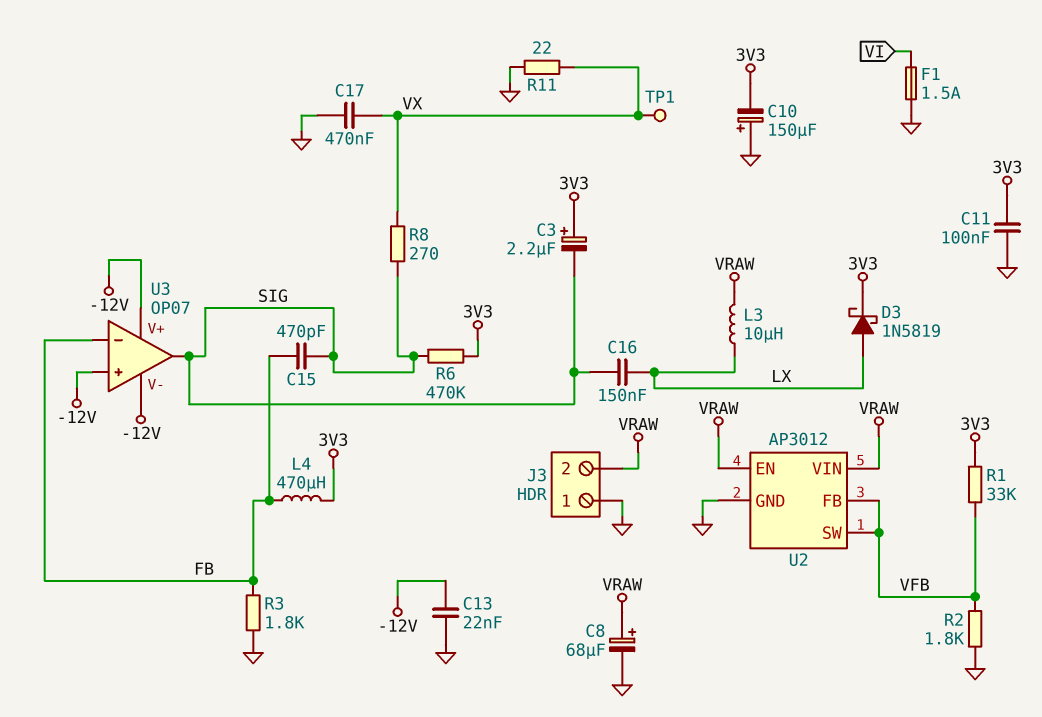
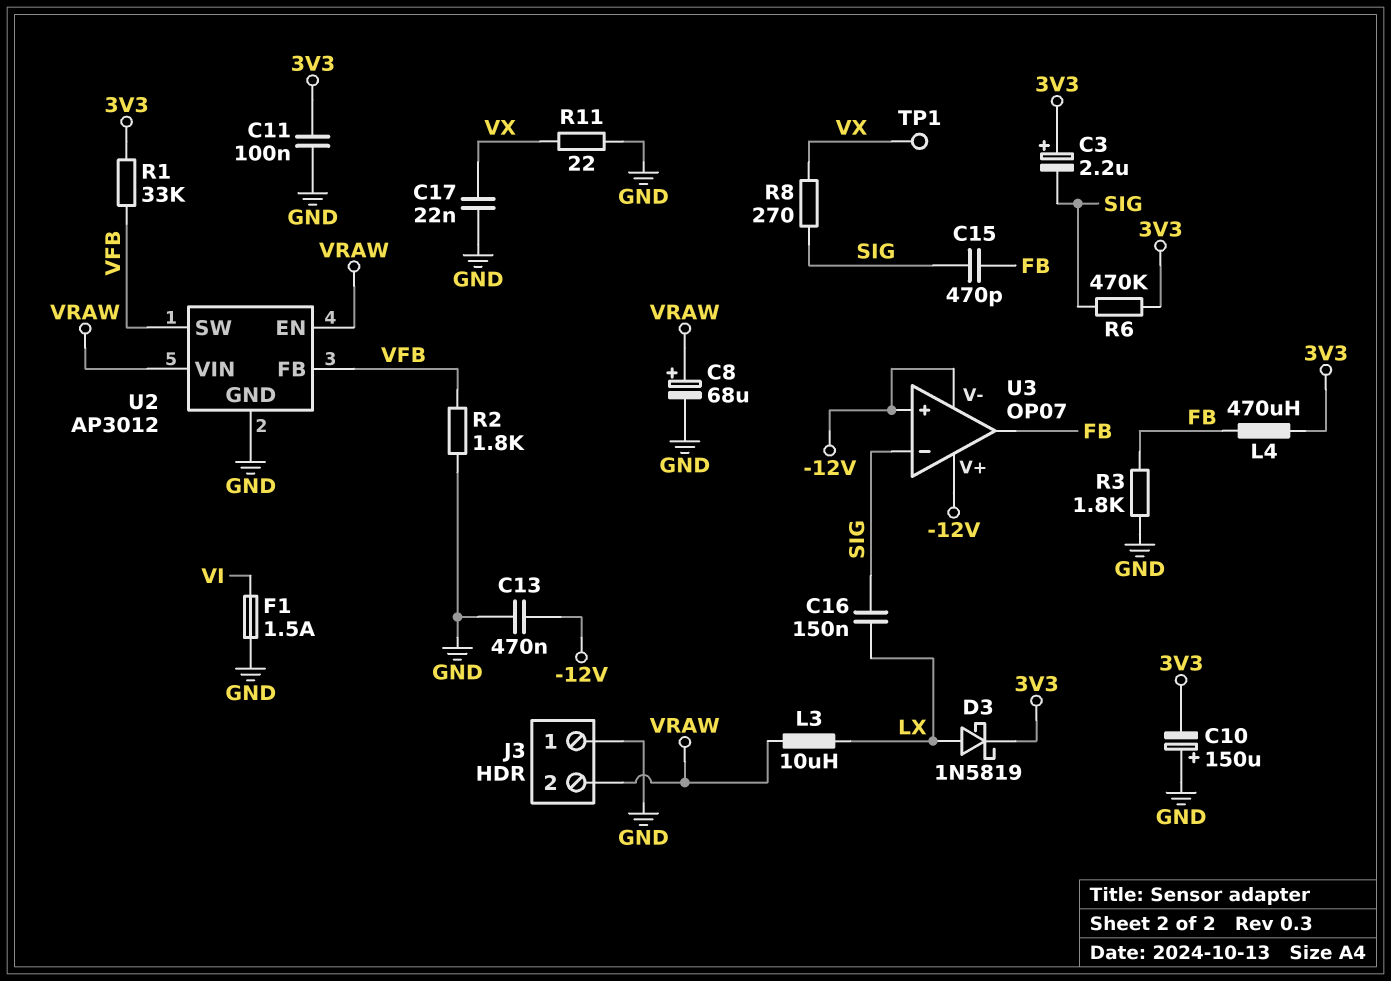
C13: 22nF (-12V, GND) -> 470nF (-12V, GND)
C17: 470nF (GND, VX) -> 22nF (GND, VX)
U3 pin in-: FB -> SIG
U3 pin out: SIG -> FB

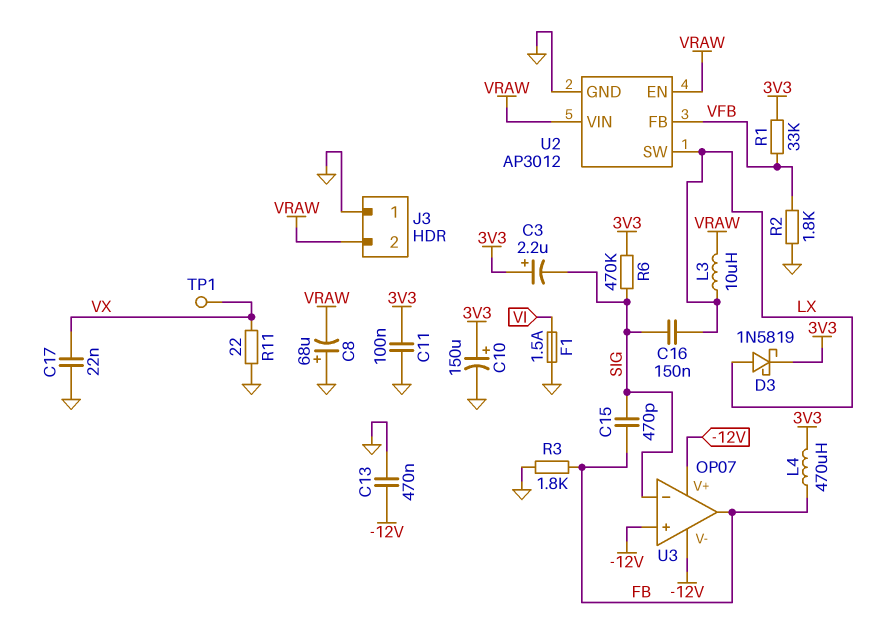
C8: 68uF (plus VRAW, minus GND) -> 68uF (plus GND, minus VRAW)
C10: 150uF (plus GND, minus 3V3) -> 150uF (plus 3V3, minus GND)
R8: 270 (SIG, VX) -> none
U2 pin SW: VFB -> LX

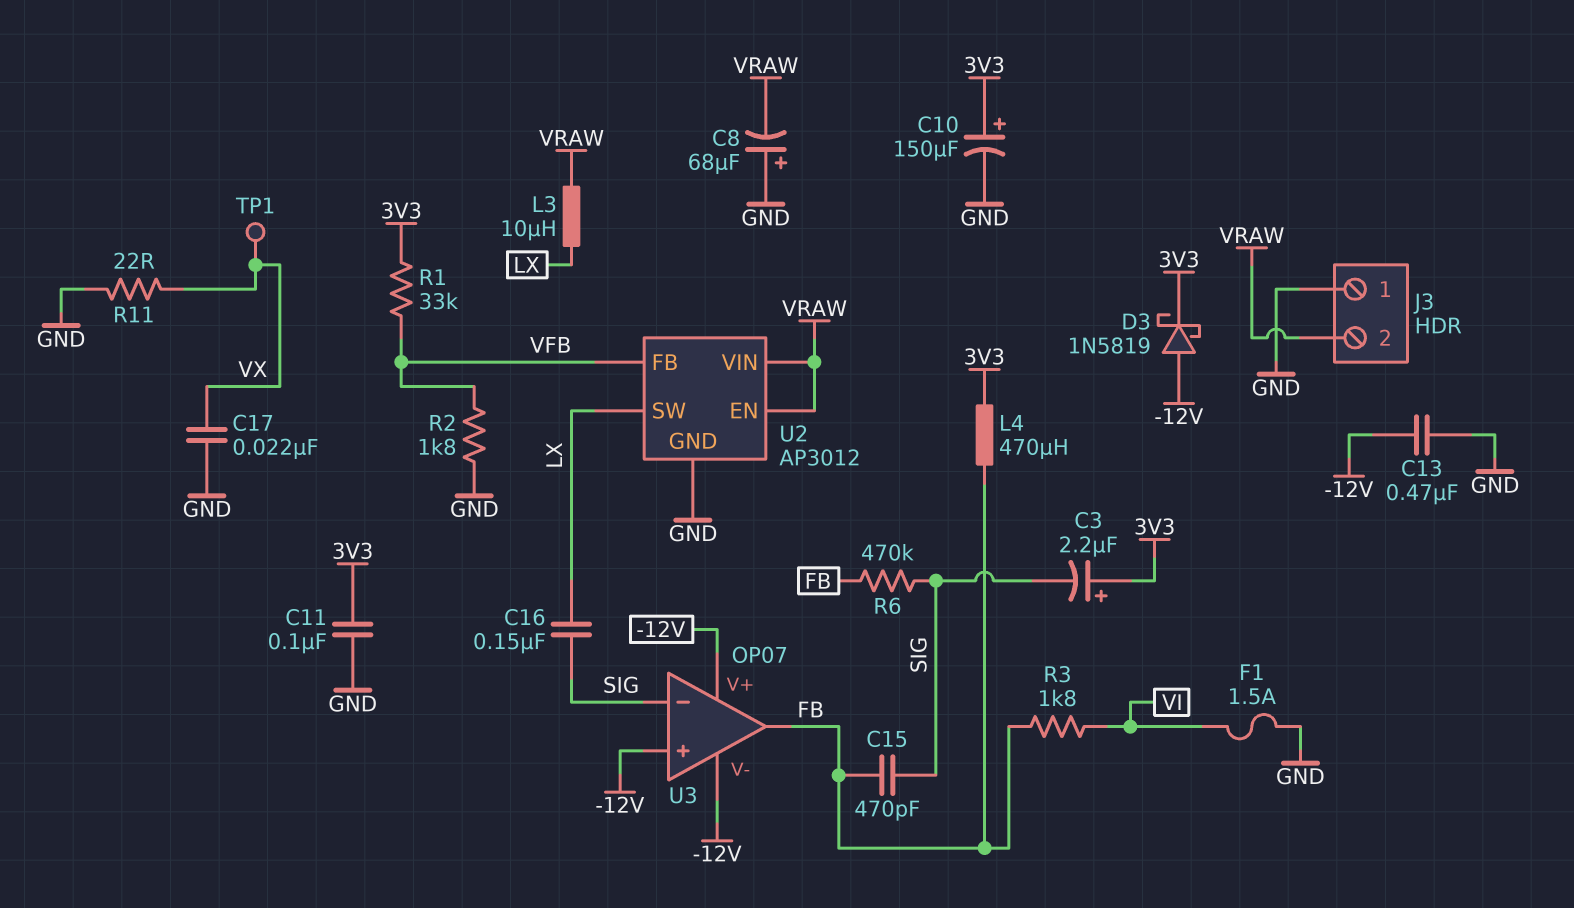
D3: schottky 1N5819 (A LX, K 3V3) -> schottky 1N5819 (A -12V, K 3V3)
R3: 1.8k (FB, GND) -> 1.8k (FB, VI)
R6: 470k (3V3, SIG) -> 470k (FB, SIG)

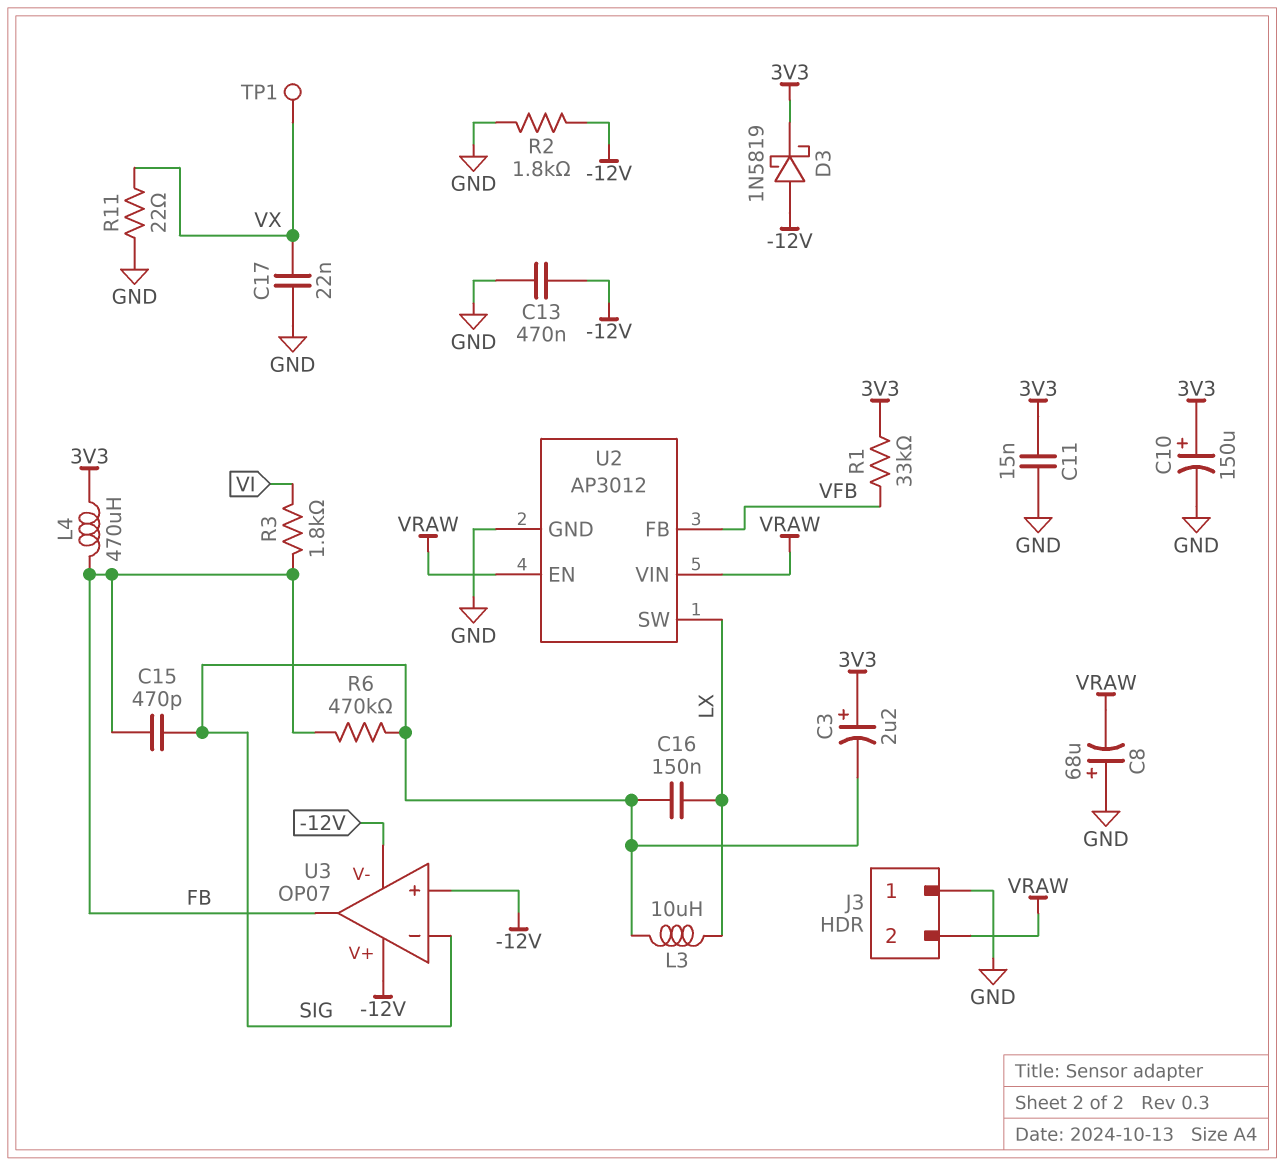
C11: 100nF (3V3, GND) -> 15nF (3V3, GND)
F1: 1.5A (GND, VI) -> none
L3: 10uH (LX, VRAW) -> 10uH (LX, SIG)
R2: 1.8k (GND, VFB) -> 1.8k (-12V, GND)

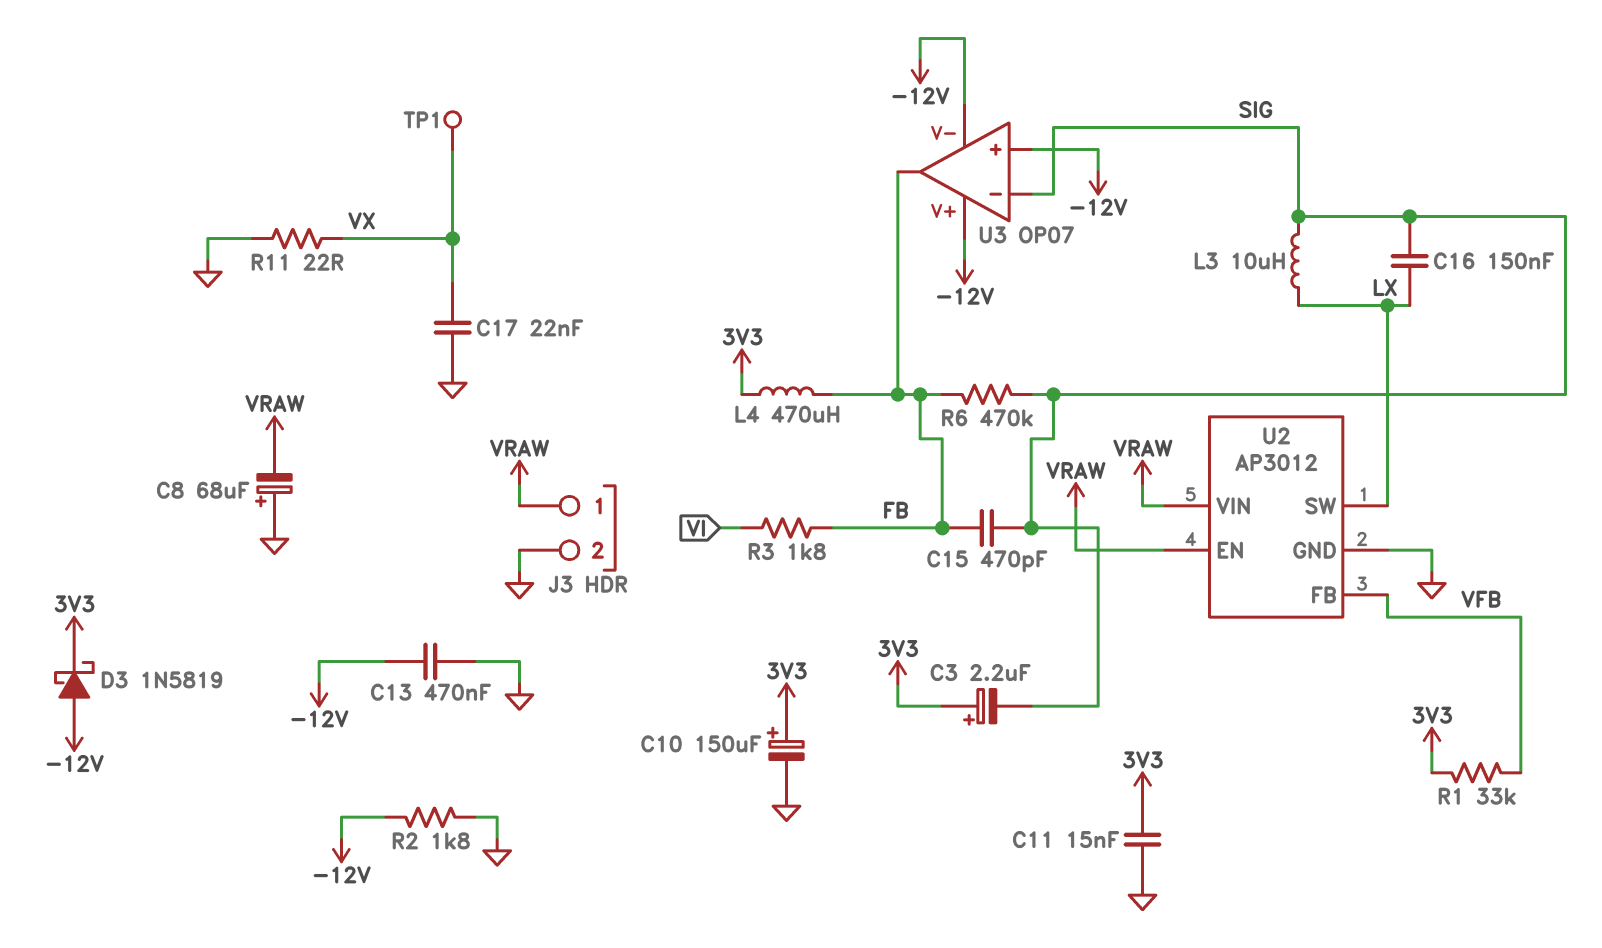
J3 pin 1: GND -> VRAW
J3 pin 2: VRAW -> GND

